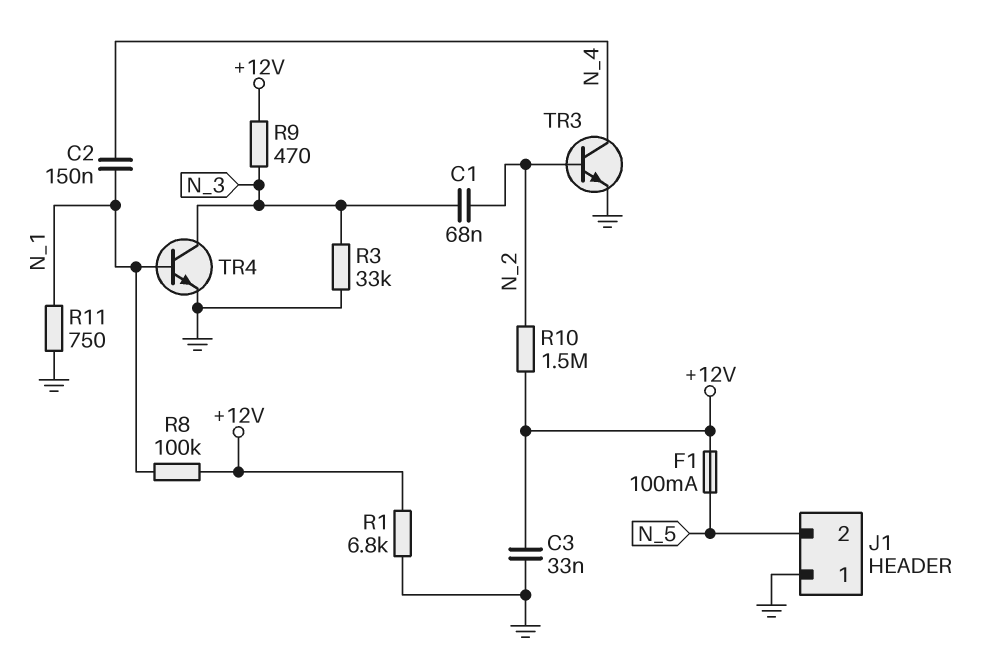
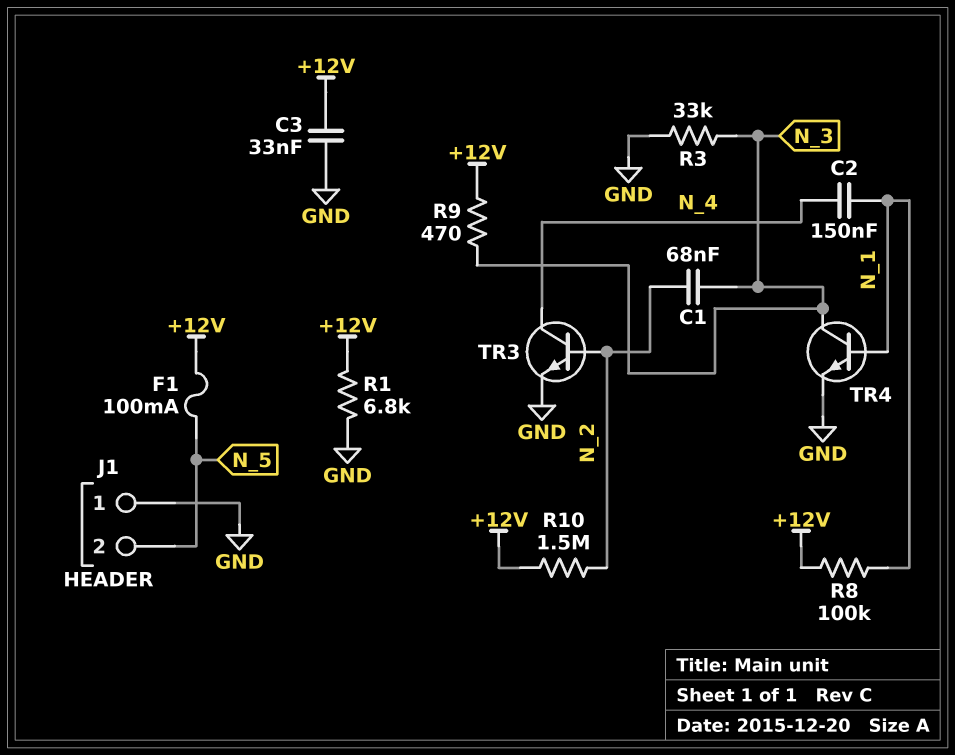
R11: 750 (GND, N_1) -> none

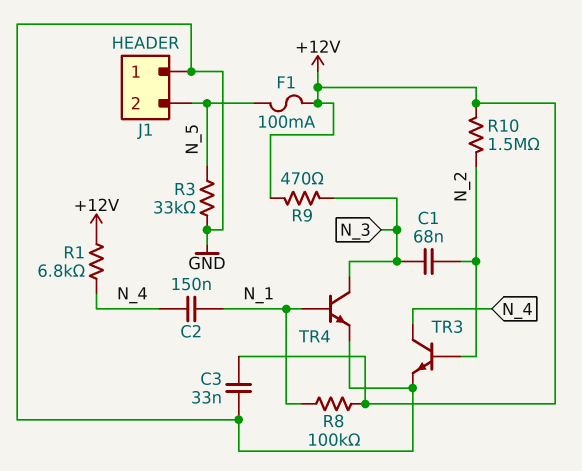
R1: 6.8k (+12V, GND) -> 6.8k (+12V, N_4)
R3: 33k (GND, N_3) -> 33k (GND, N_5)

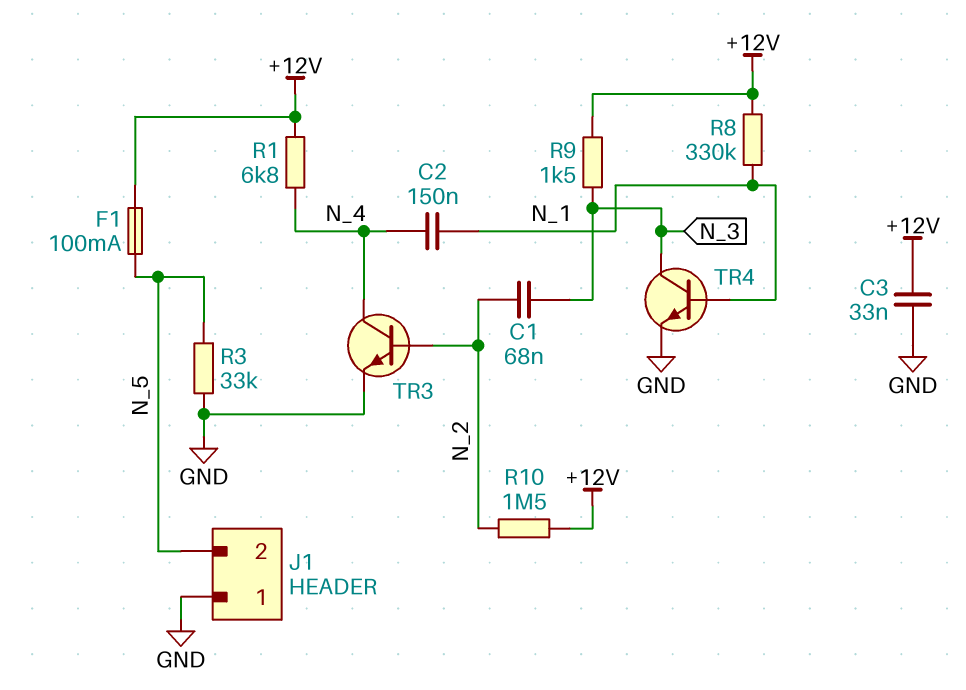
R8: 100k (+12V, N_1) -> 330k (+12V, N_1)
R9: 470 (+12V, N_3) -> 1.5k (+12V, N_3)

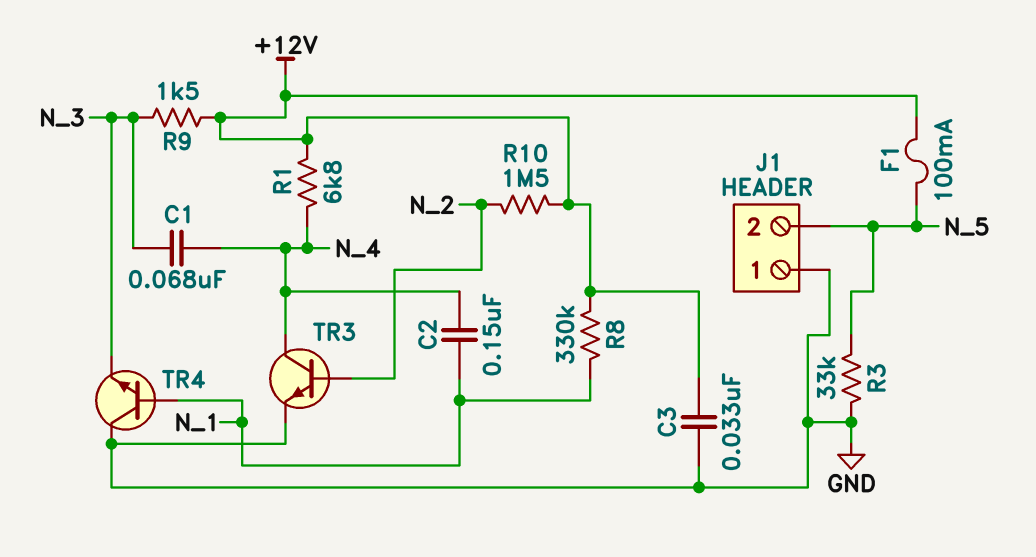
C1: 68nF (N_2, N_3) -> 68nF (N_3, N_4)
TR4: NPN (B N_1, C N_3, E GND) -> NPN (B N_1, C GND, E N_3)

